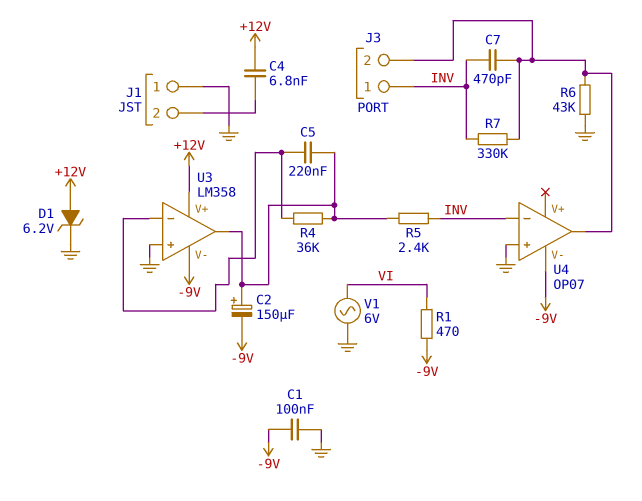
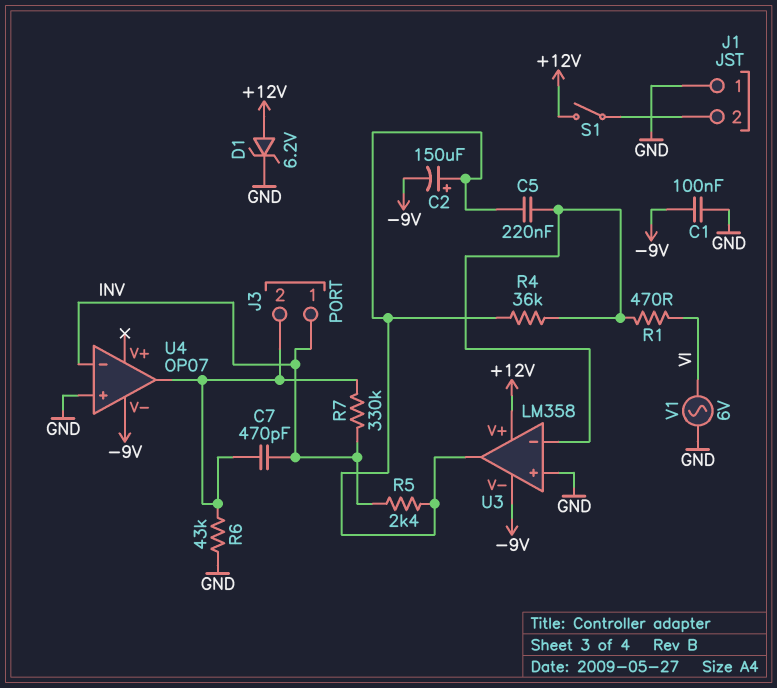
C4: 6.8nF (+12V, J1/2) -> none
R1: 470 (-9V, VI) -> 470 (U3/in-, VI)
S1: none -> switch (+12V, J1/2)

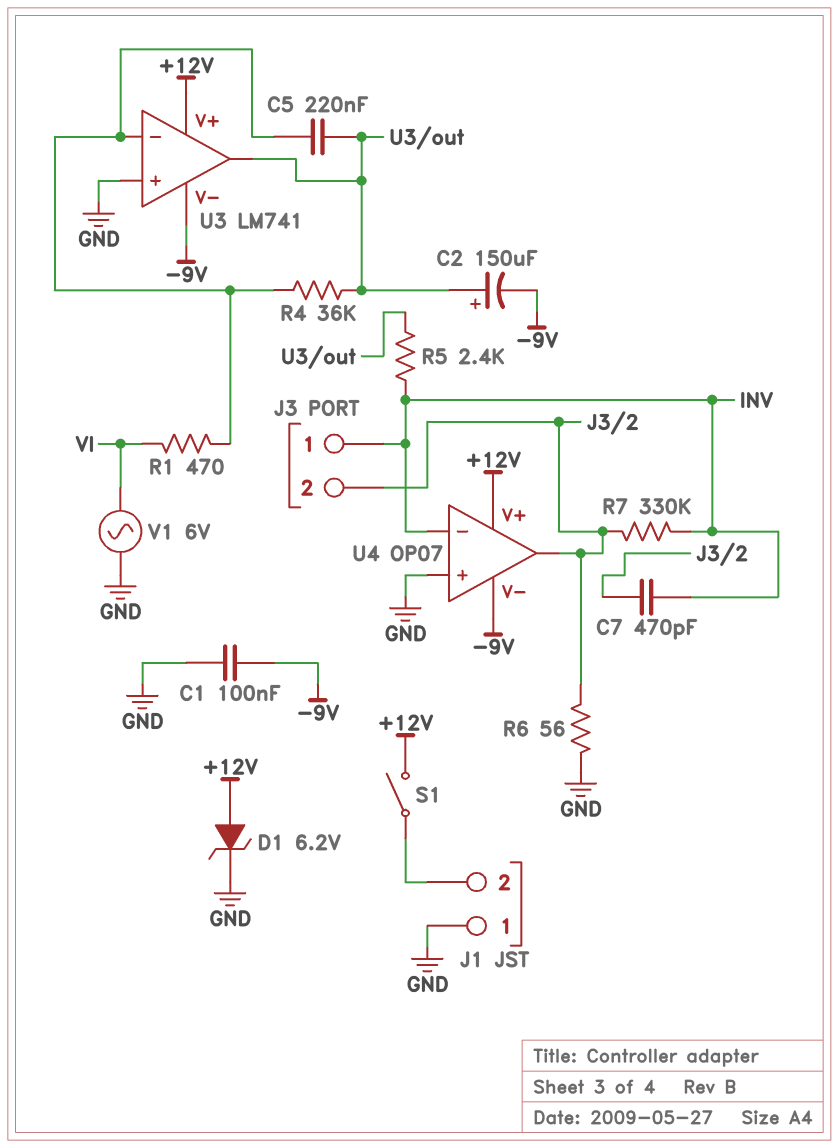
R6: 43k (GND, J3/2) -> 56 (GND, J3/2)
U3: LM358 -> LM741
U4 pin V+: none -> +12V

